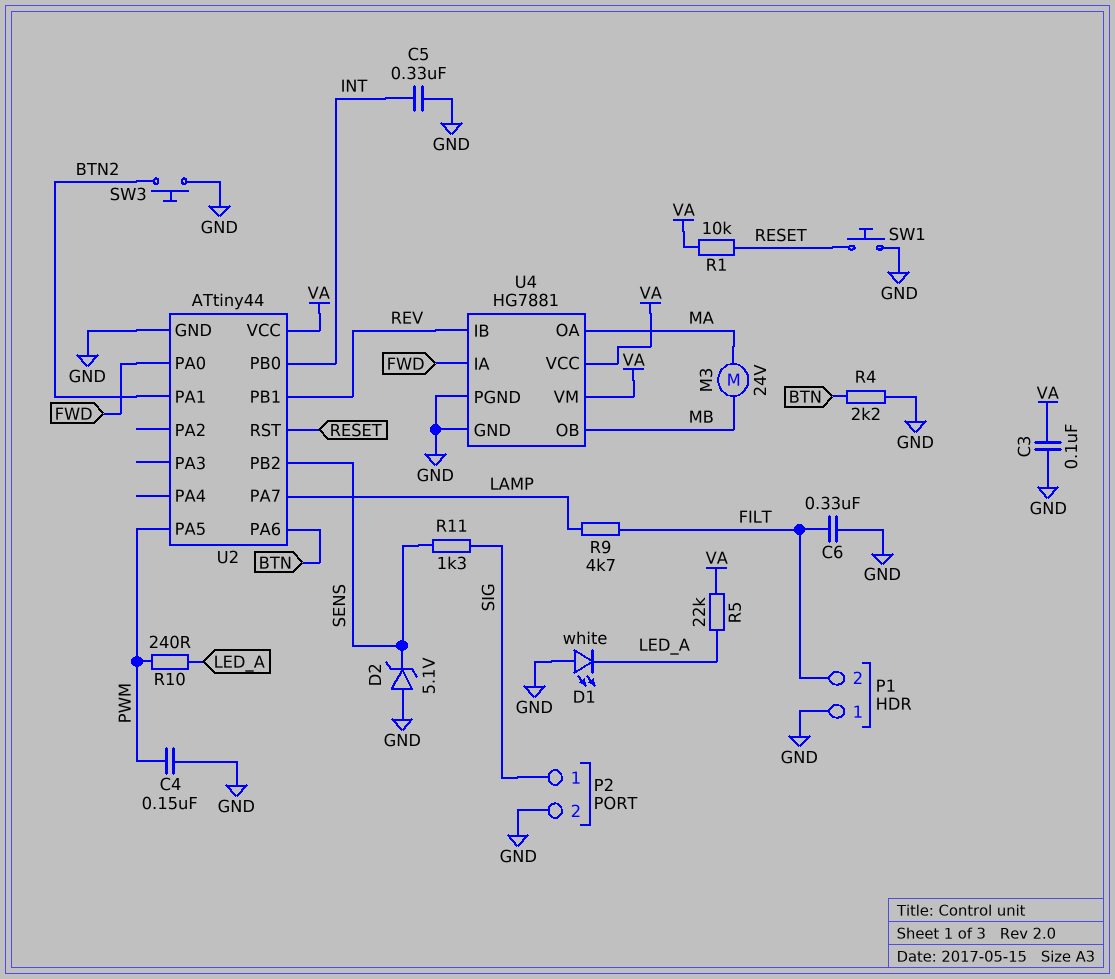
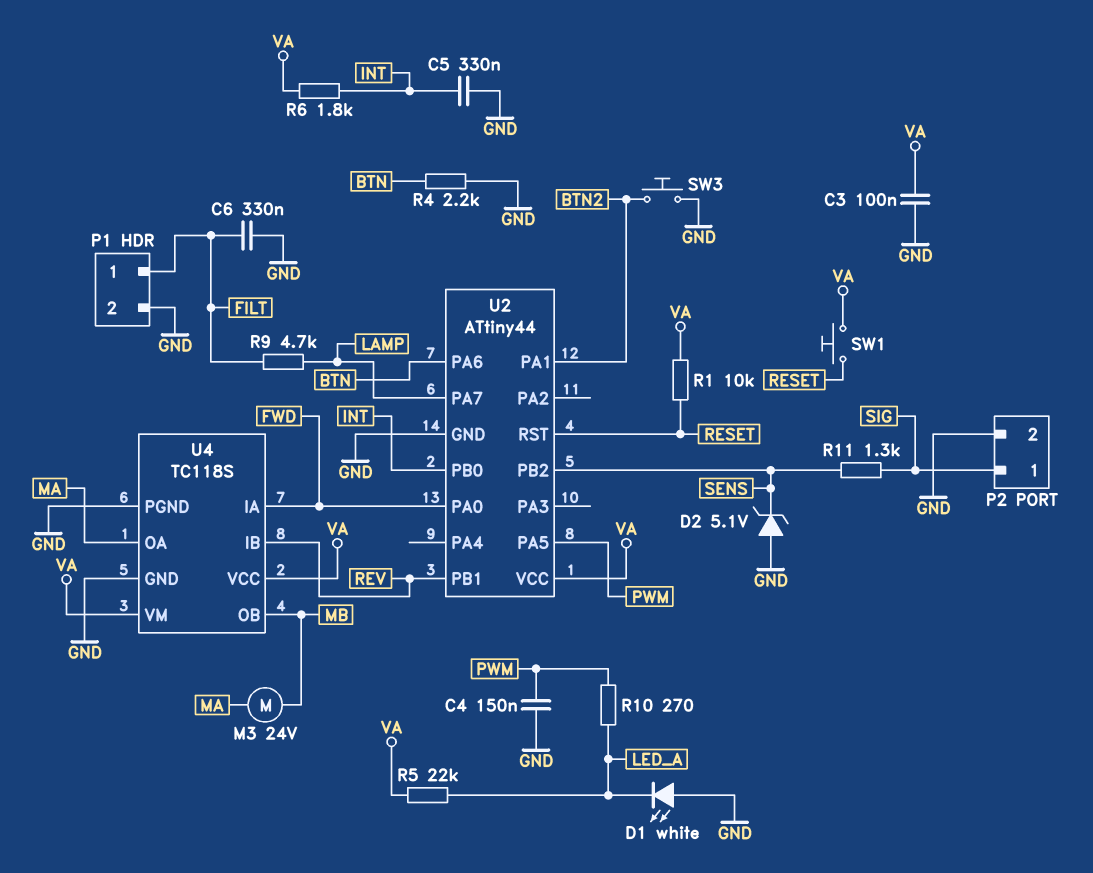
P1 pin 1: GND -> FILT
P1 pin 2: FILT -> GND
R6: none -> 1.8k (INT, VA)
R10: 240 (LED_A, PWM) -> 270 (LED_A, PWM)
SW1: button (GND, RESET) -> button (RESET, VA)
U4: HG7881 -> TC118S

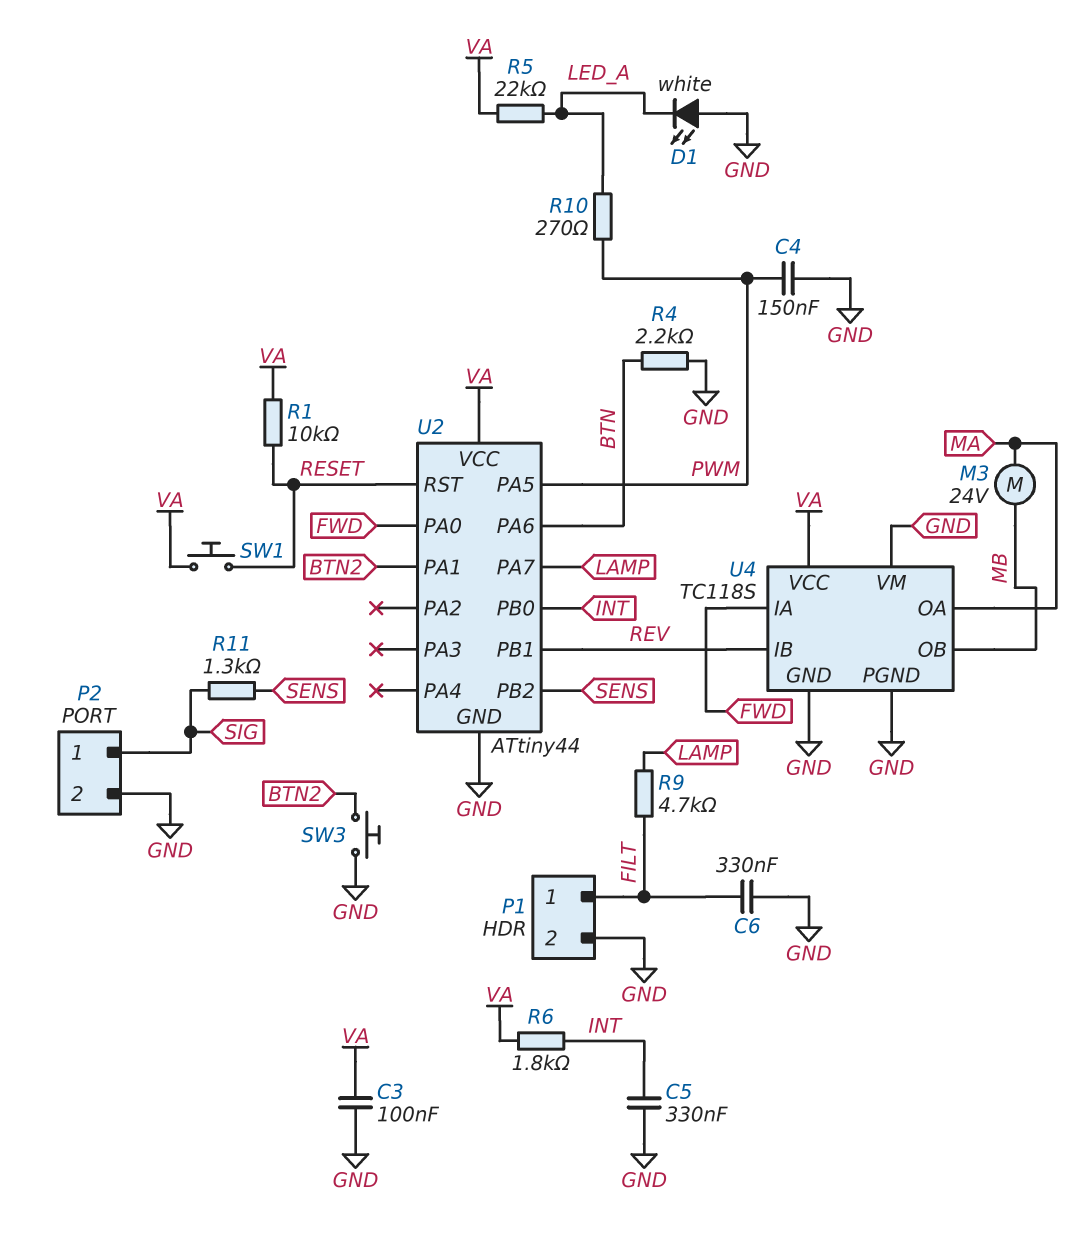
D2: zener 5.1V (A GND, K SENS) -> none
U4 pin VM: VA -> GND

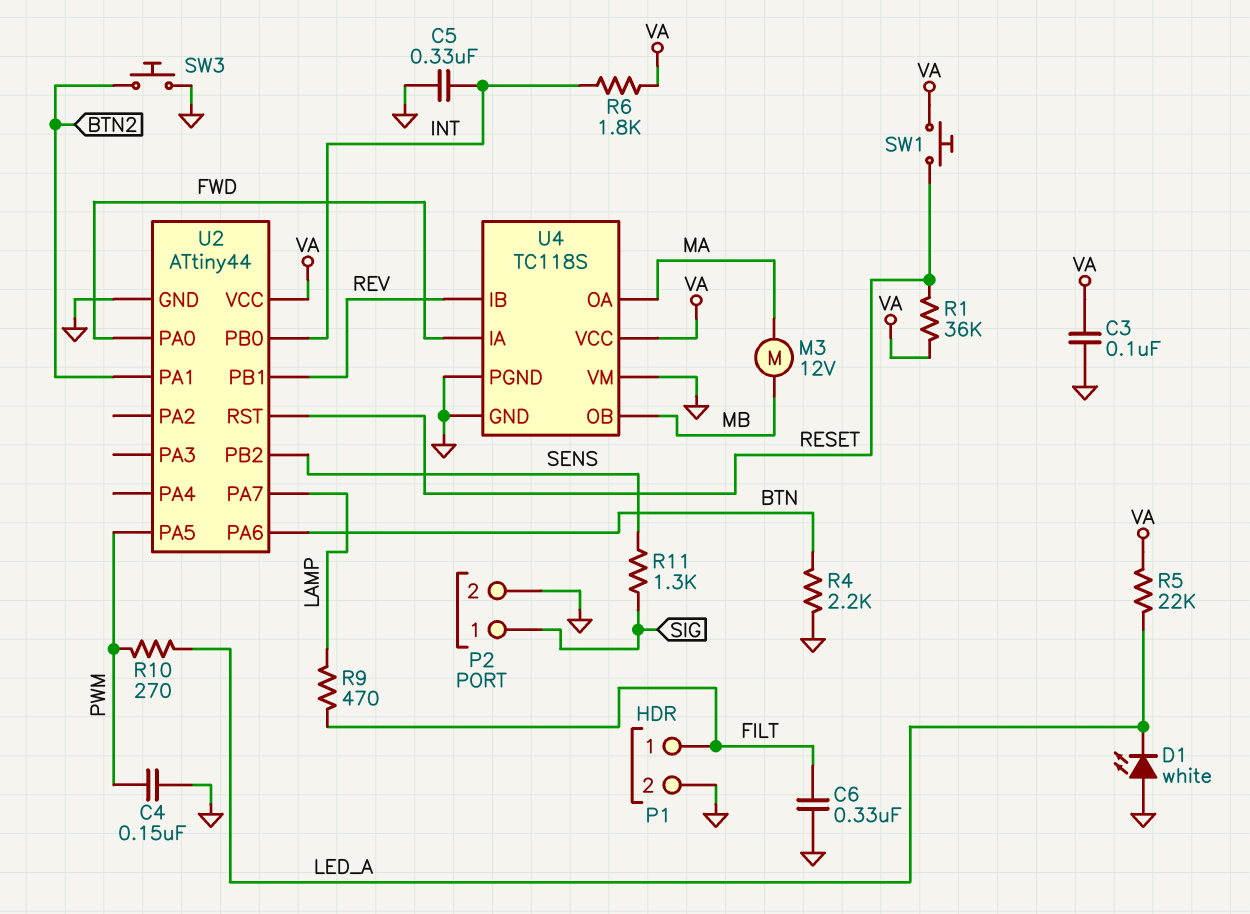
M3: motor 24V (MA, MB) -> motor 12V (MA, MB)
R1: 10k (RESET, VA) -> 36k (RESET, VA)
R9: 4.7k (FILT, LAMP) -> 470 (FILT, LAMP)

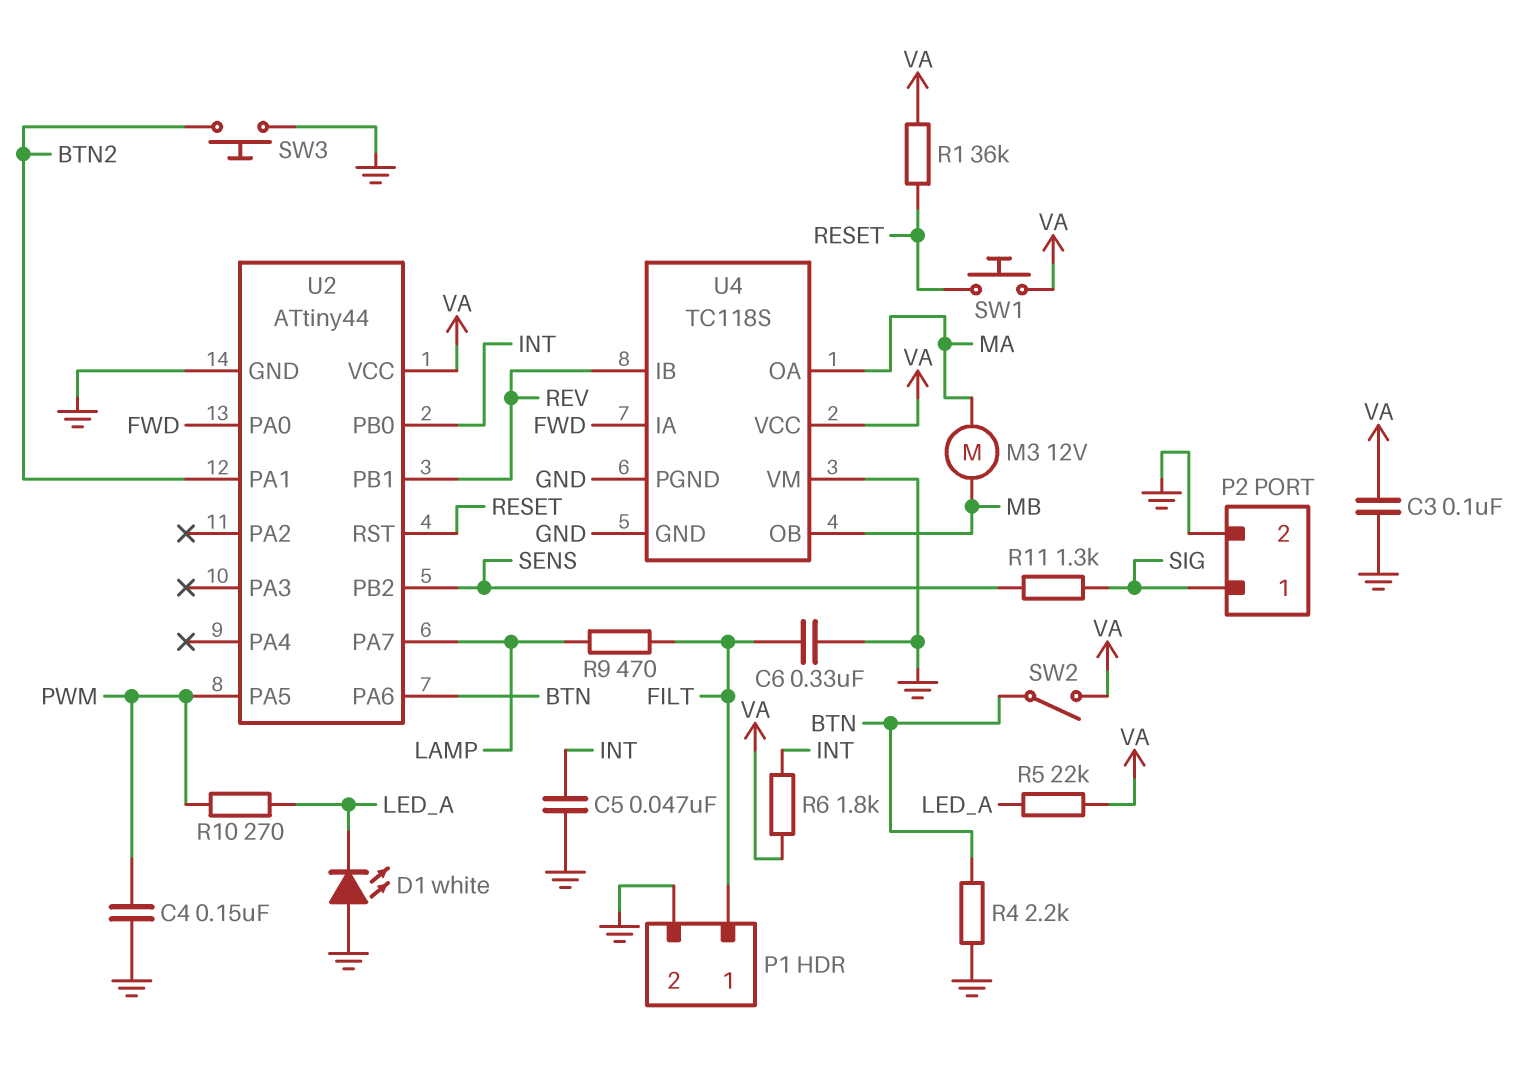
C5: 330nF (GND, INT) -> 47nF (GND, INT)
SW2: none -> switch (BTN, VA)

